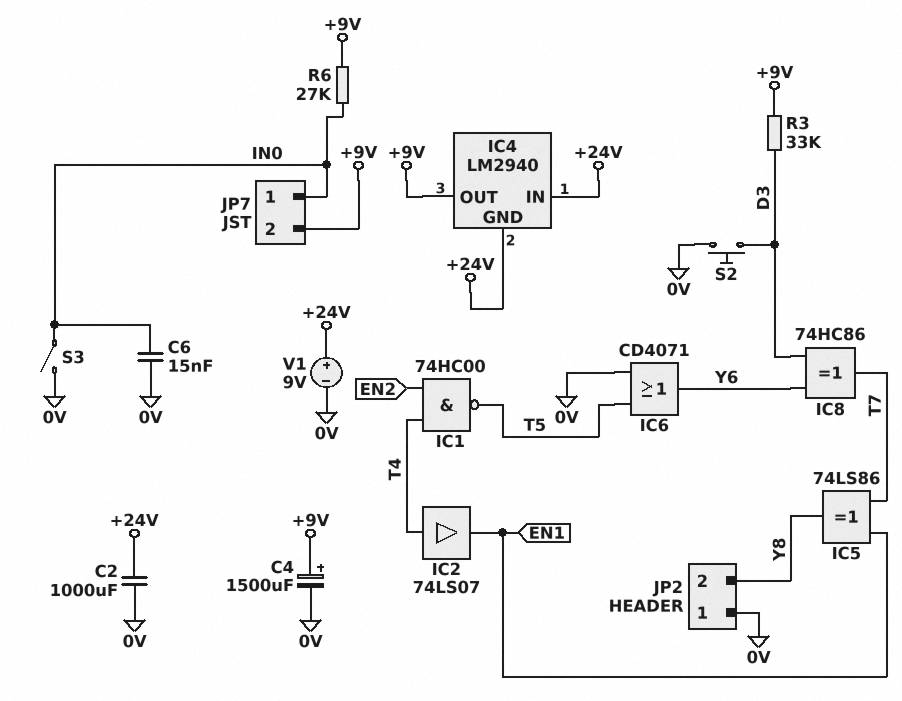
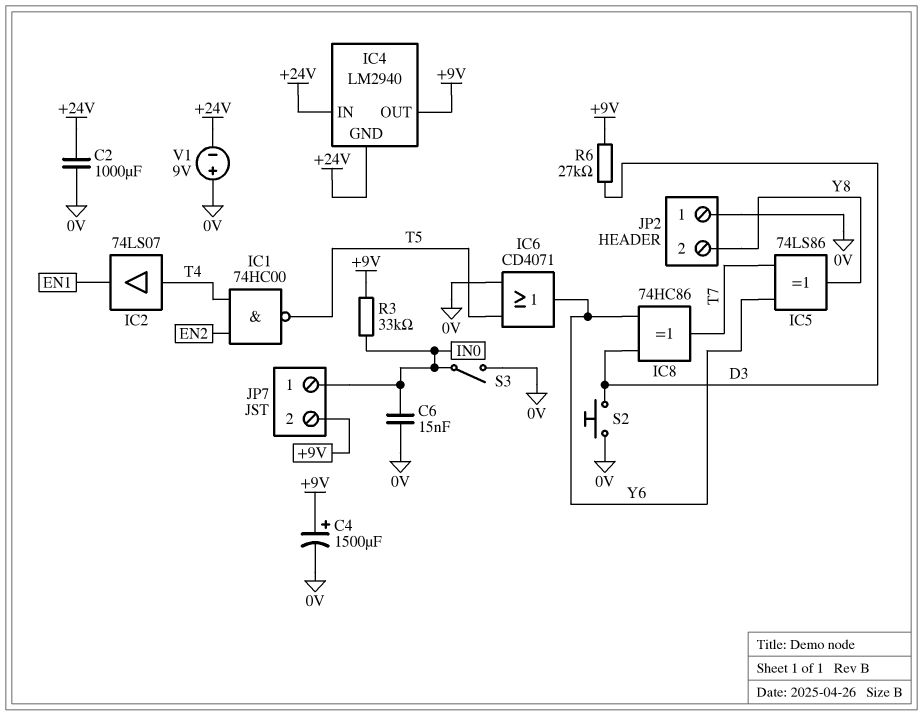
IC5: XOR 74LS86 (in EN1, in T7, out Y8) -> XOR 74LS86 (in T7, in Y6, out Y8)
R3: 33k (+9V, D3) -> 33k (+9V, IN0)
R6: 27k (+9V, IN0) -> 27k (+9V, D3)
V1: 9V (plus +24V, minus 0V) -> 9V (plus 0V, minus +24V)

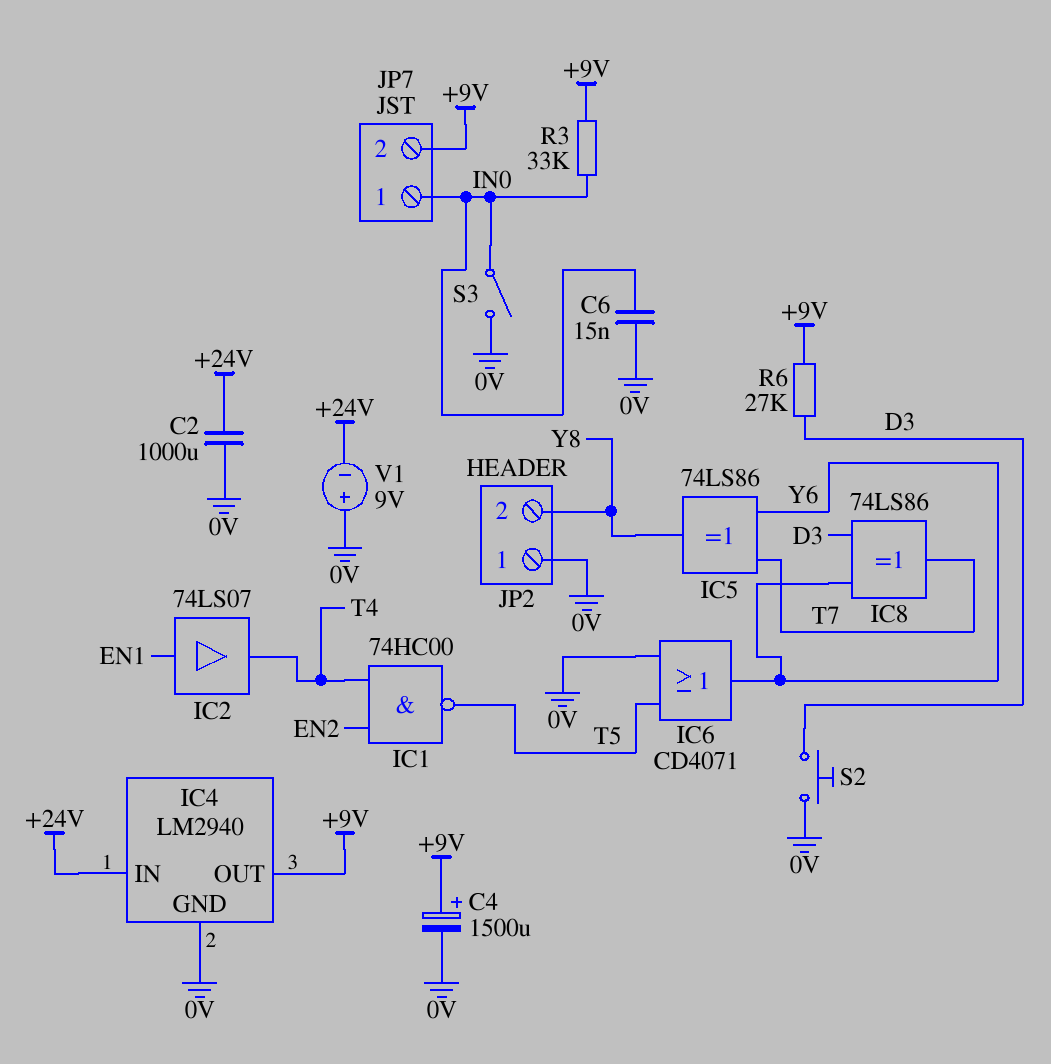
IC2: buffer 74LS07 (in T4, out EN1) -> buffer 74LS07 (in EN1, out T4)
IC4 pin GND: +24V -> 0V
IC8: XOR 74HC86 (in D3, in Y6, out T7) -> XOR 74LS86 (in D3, in Y6, out T7)

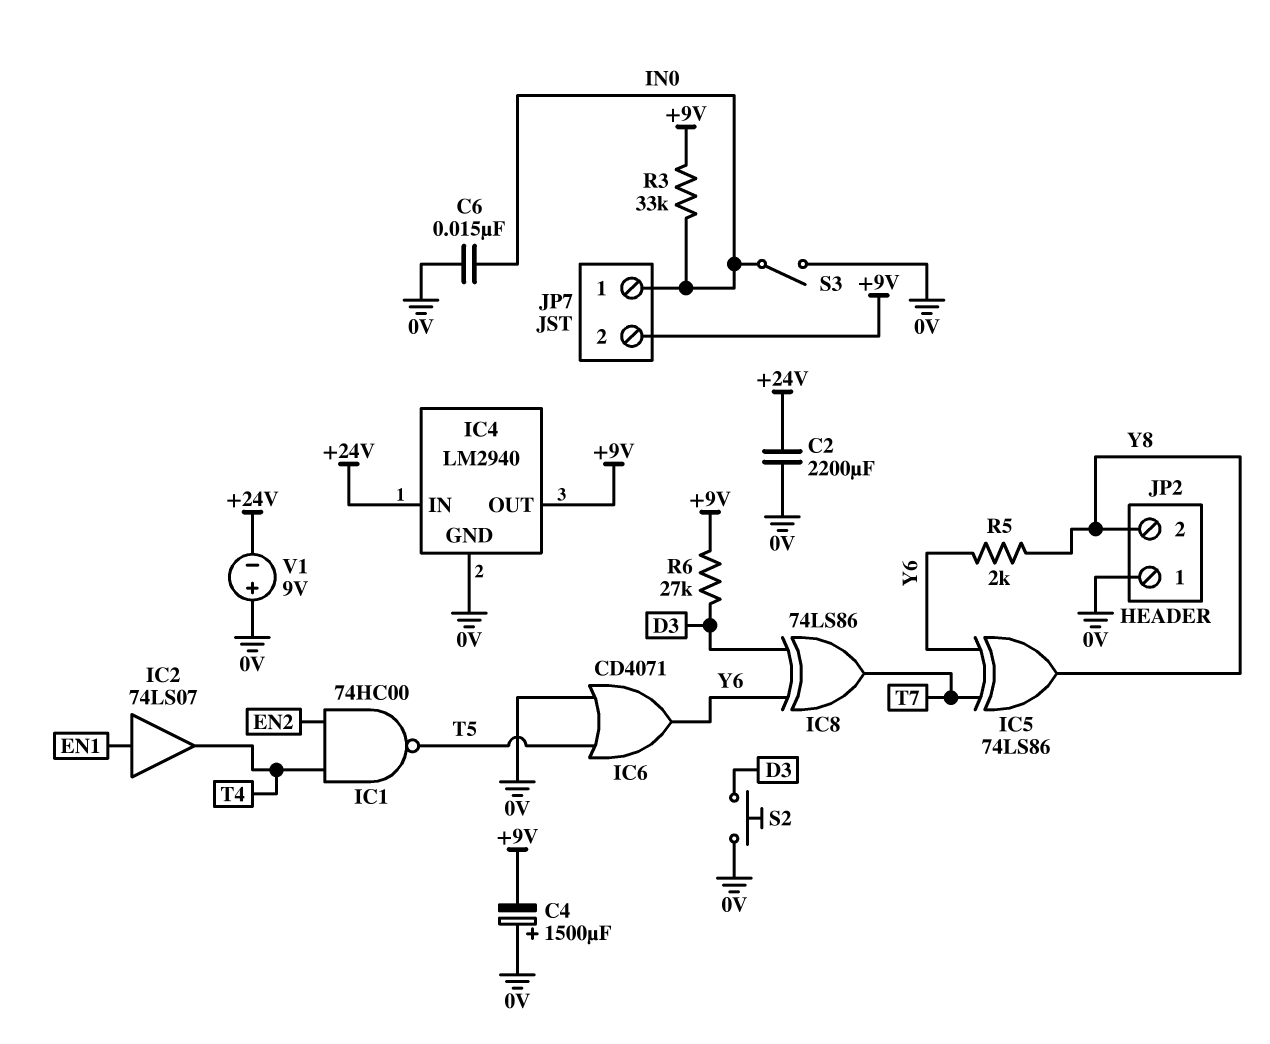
C2: 1000uF (+24V, 0V) -> 2200uF (+24V, 0V)
C4: 1500uF (plus +9V, minus 0V) -> 1500uF (plus 0V, minus +9V)
R5: none -> 2k (Y6, Y8)

